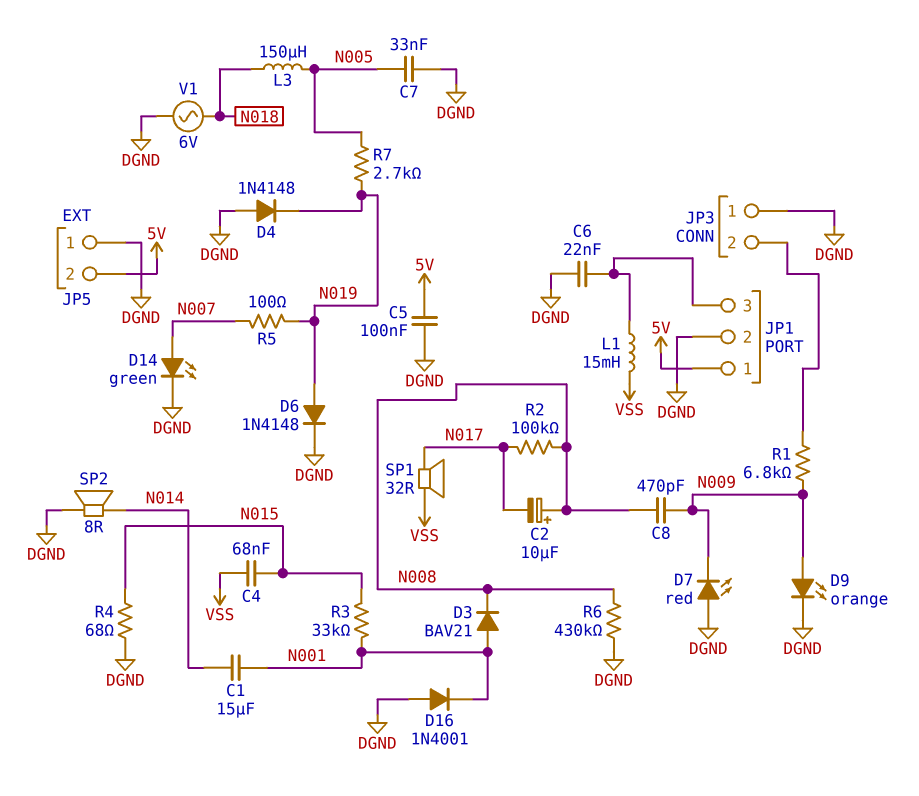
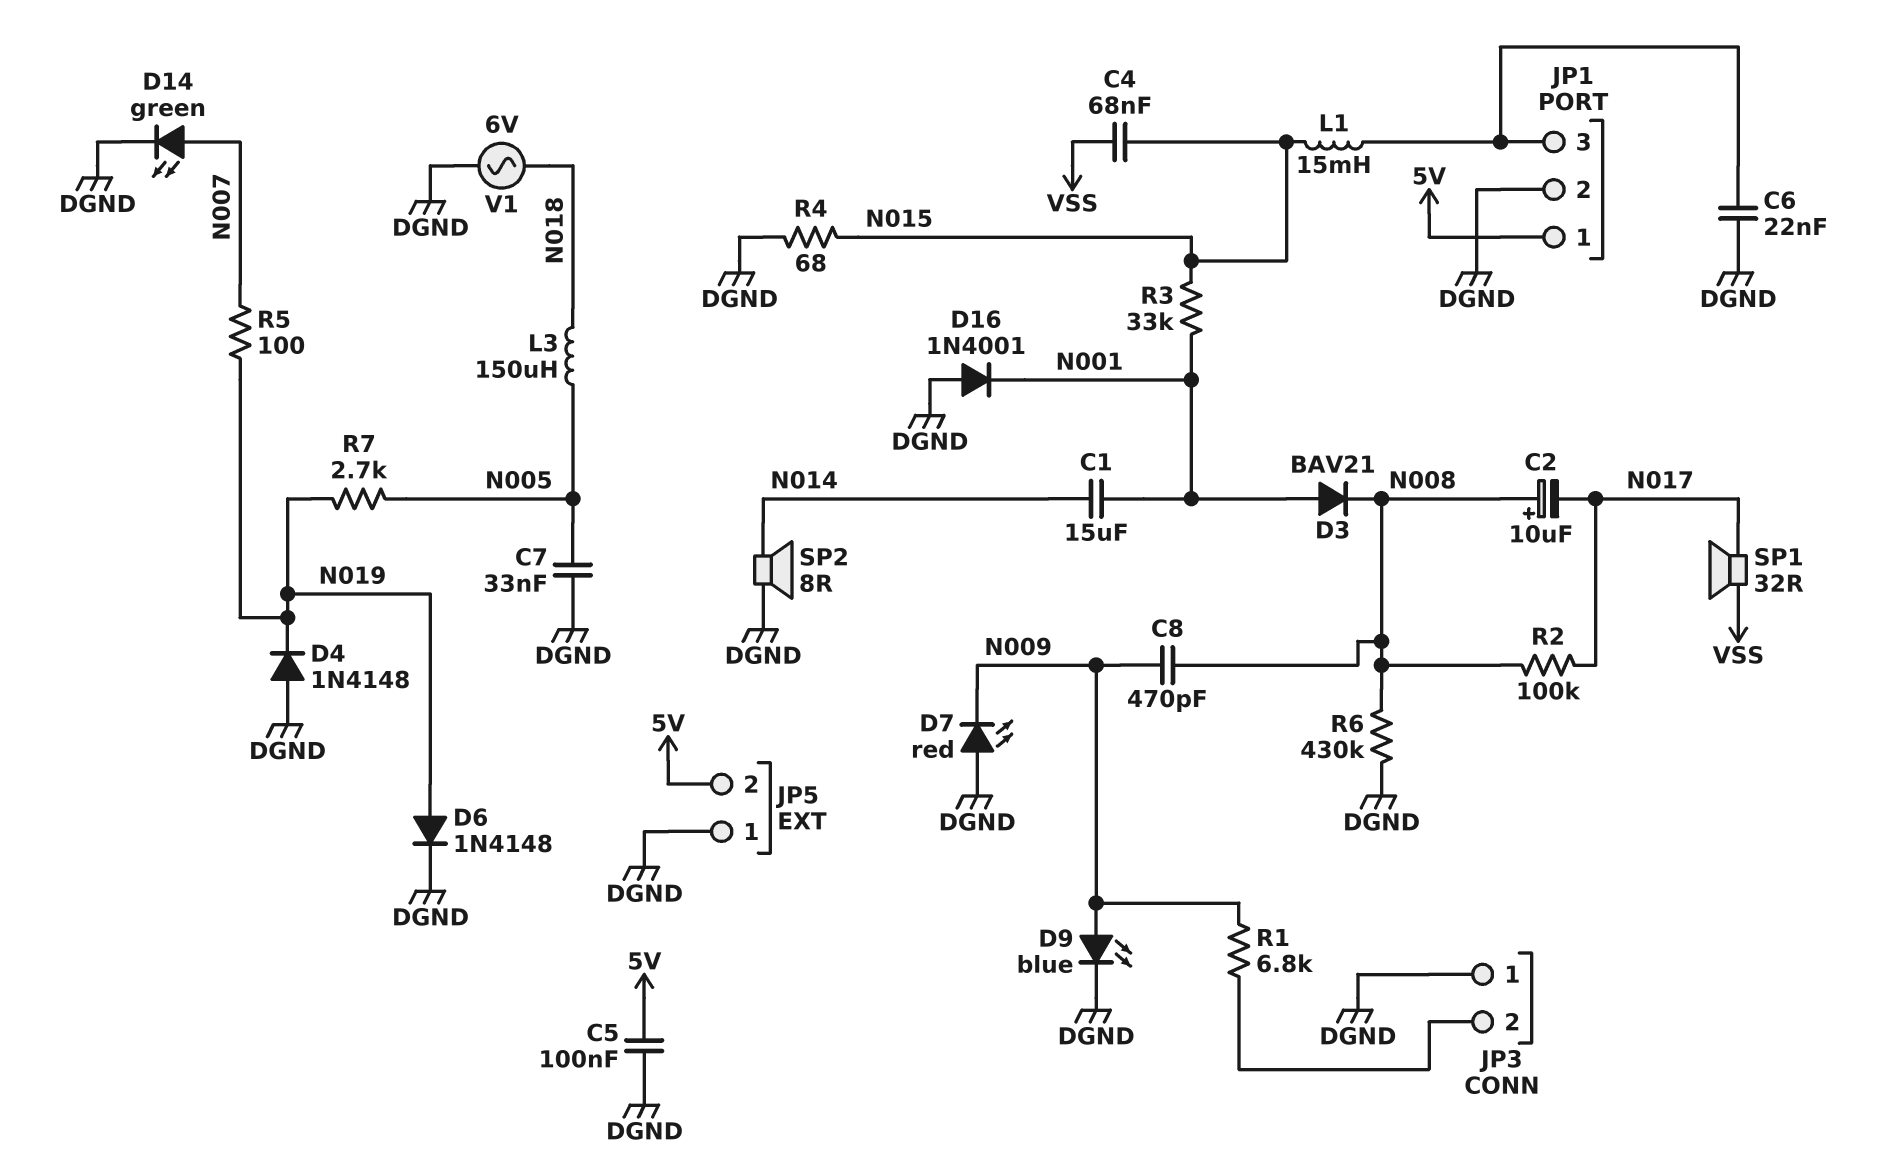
D9: LED orange (A N009, K DGND) -> LED blue (A N009, K DGND)
L1: 15mH (JP1/3, VSS) -> 15mH (JP1/3, N015)

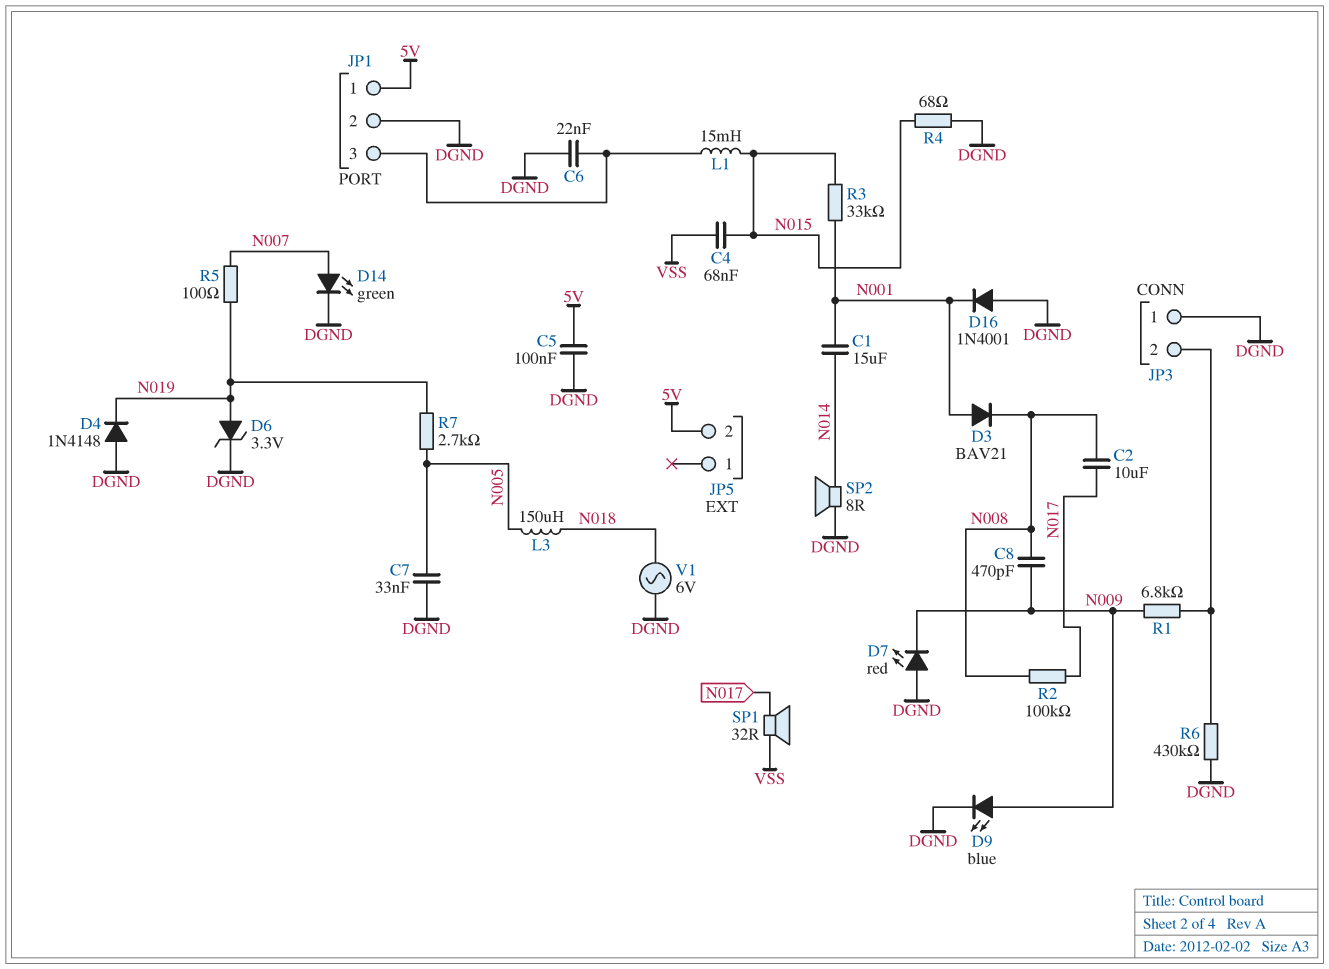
C2: 10uF (plus N008, minus N017) -> 10uF (N008, N017)
D6: diode 1N4148 (A N019, K DGND) -> zener 3.3V (A N019, K DGND)
JP5 pin 1: DGND -> none
R6: 430k (DGND, N008) -> 430k (DGND, JP3/2)

